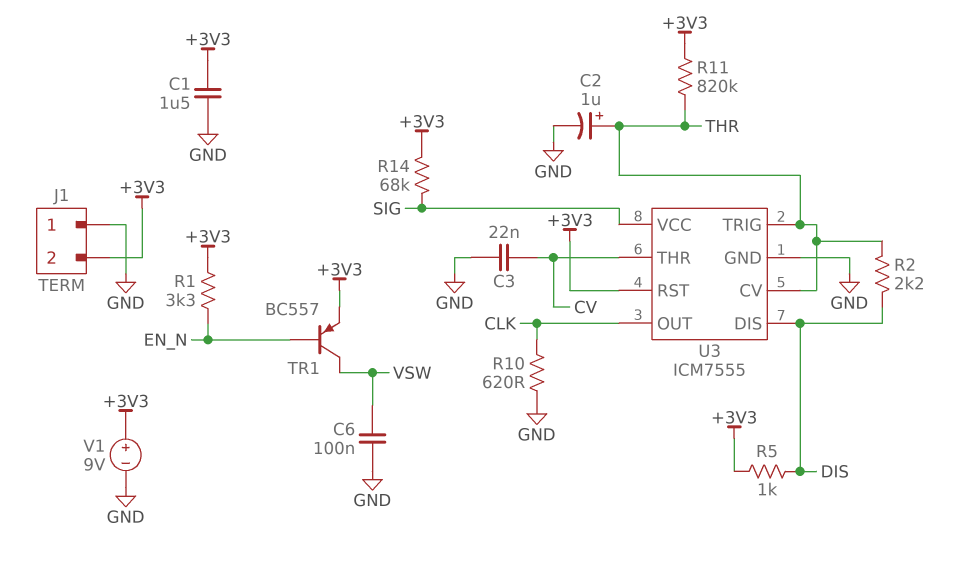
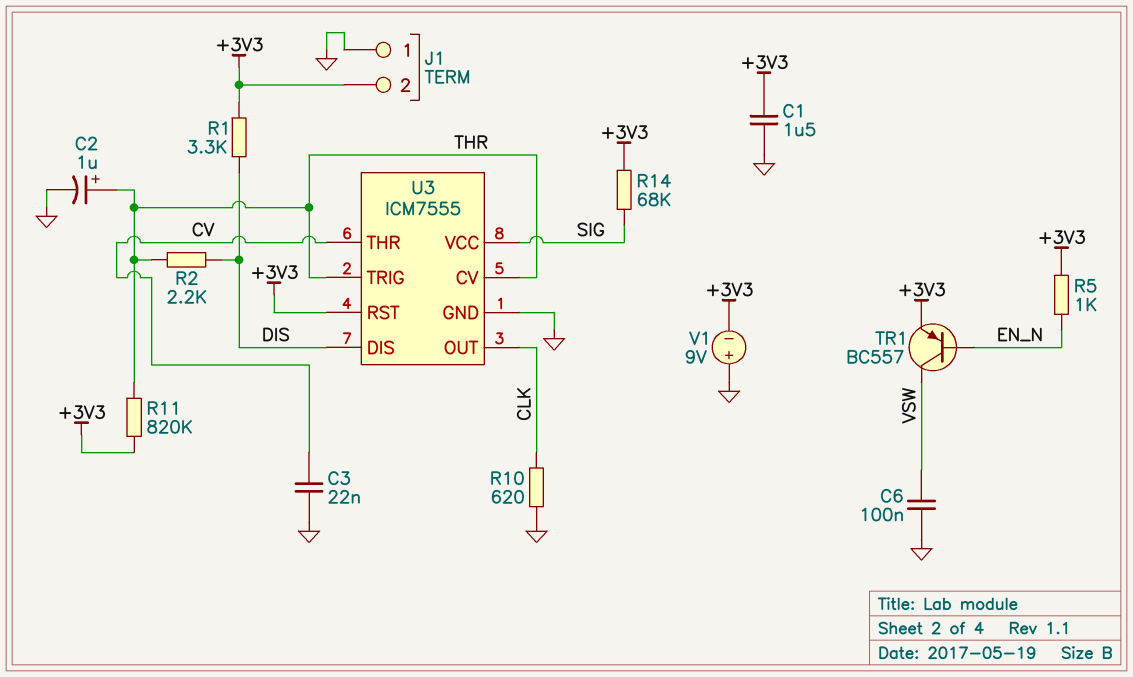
R1: 3.3k (+3V3, EN_N) -> 3.3k (+3V3, DIS)
R5: 1k (+3V3, DIS) -> 1k (+3V3, EN_N)
V1: 9V (plus +3V3, minus GND) -> 9V (plus GND, minus +3V3)

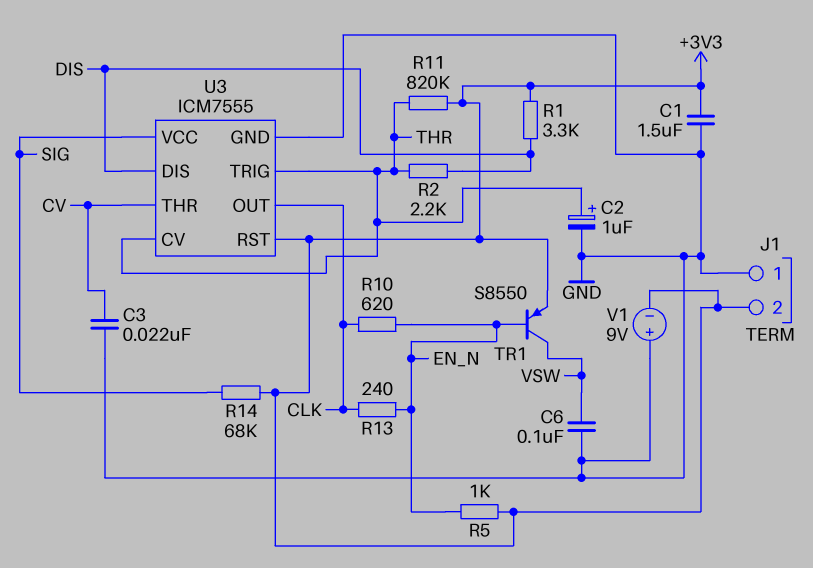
R10: 620 (CLK, GND) -> 620 (CLK, EN_N)
R13: none -> 240 (CLK, EN_N)
TR1: PNP BC557 (B EN_N, C VSW, E +3V3) -> PNP S8550 (B EN_N, C VSW, E +3V3)

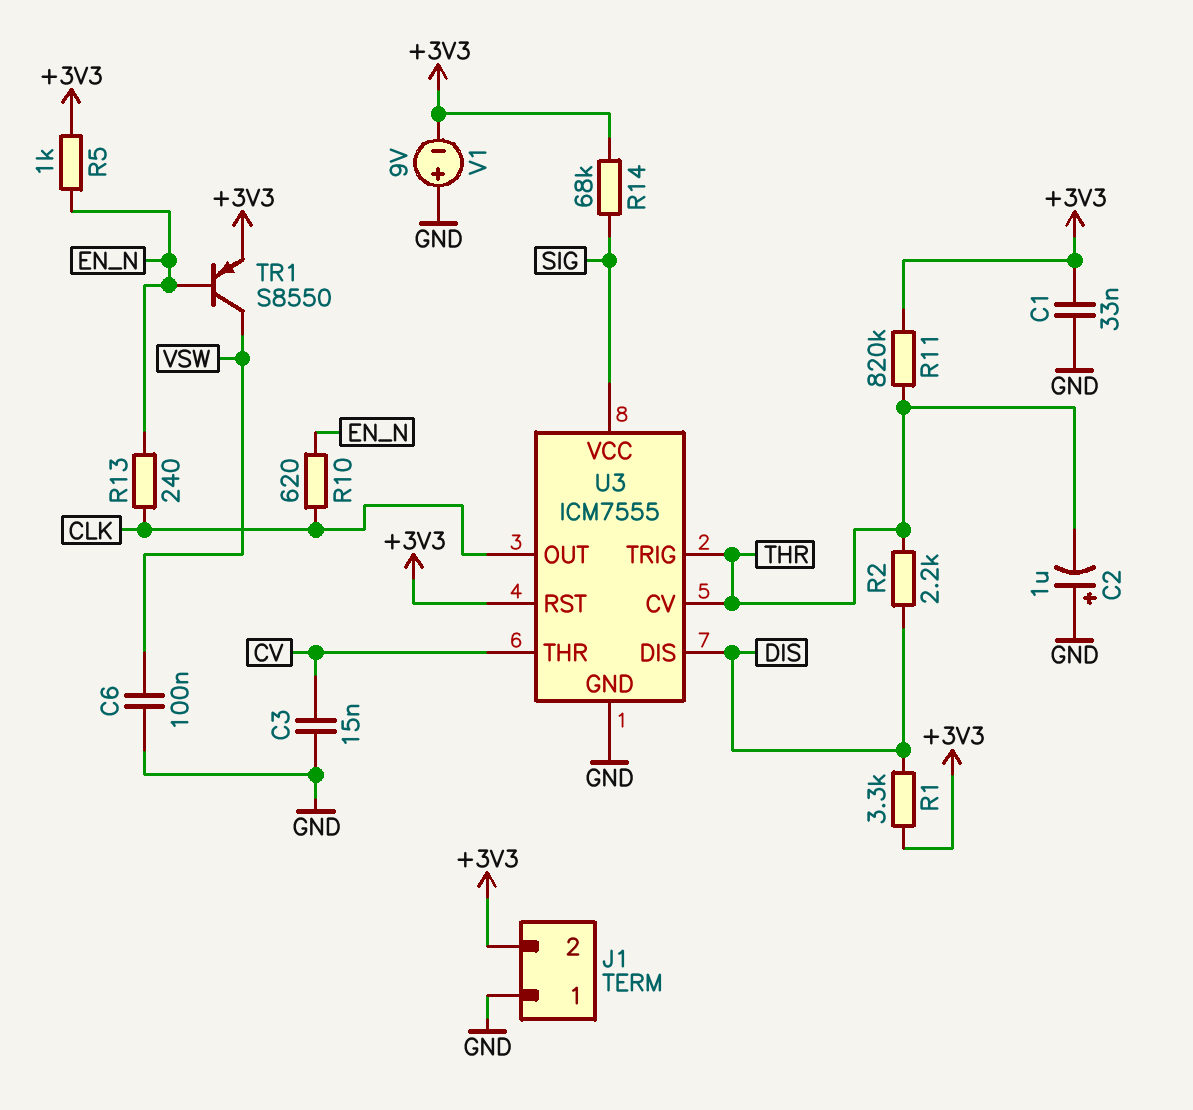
C1: 1.5uF (+3V3, GND) -> 33nF (+3V3, GND)
C2: 1uF (plus THR, minus GND) -> 1uF (plus GND, minus THR)
C3: 22nF (CV, GND) -> 15nF (CV, GND)

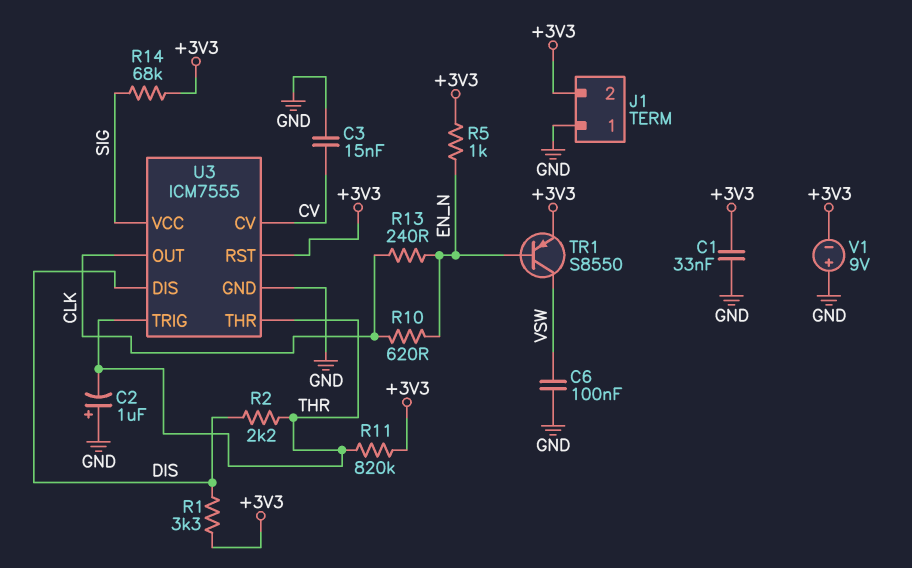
U3 pin CV: THR -> CV
U3 pin THR: CV -> THR

